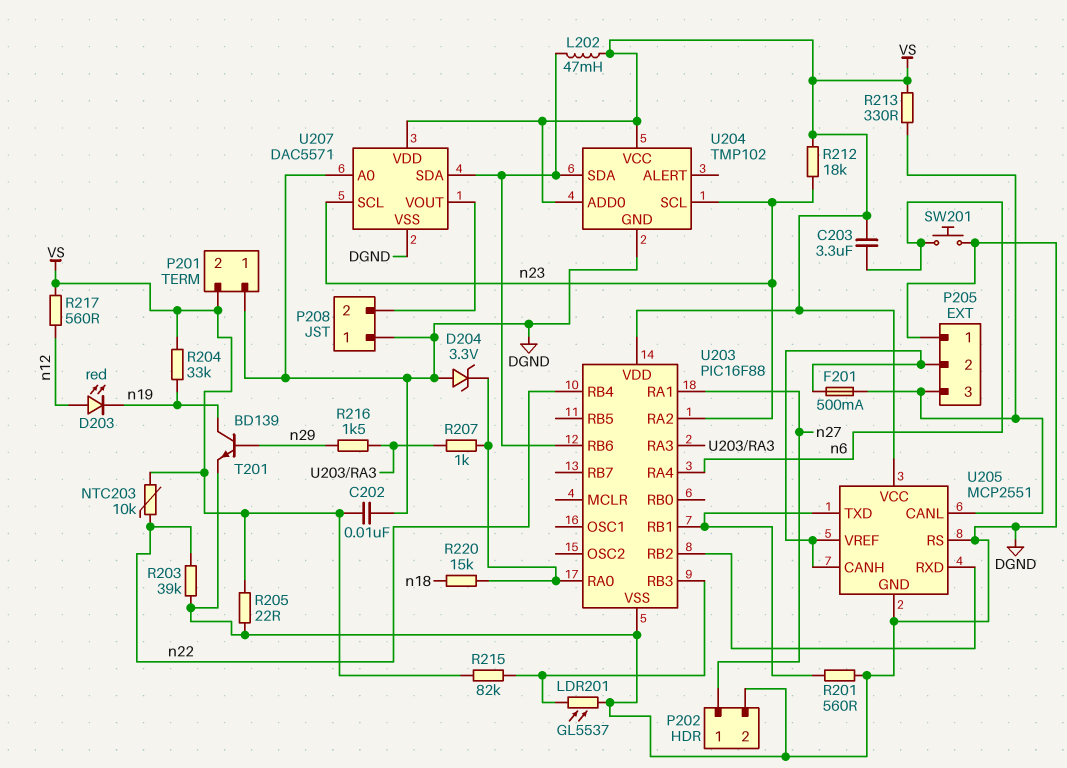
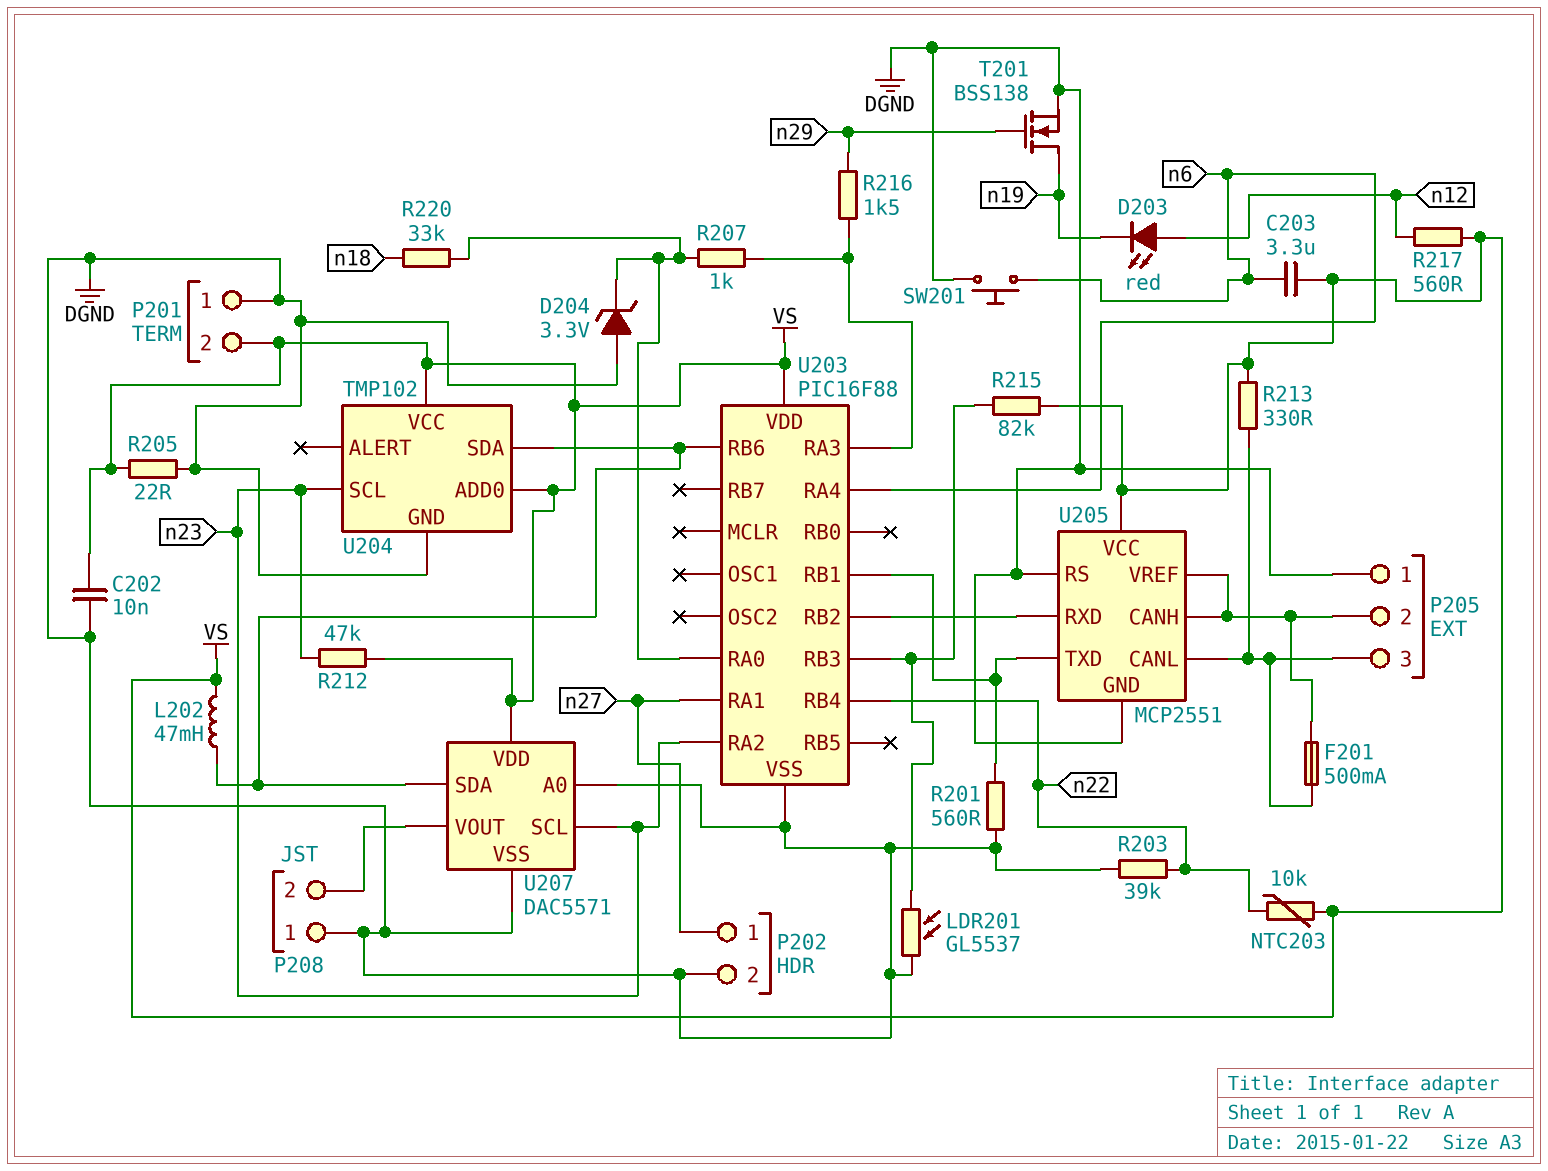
R204: 33k (VS, n19) -> none
R212: 18k (VS, n23) -> 47k (VS, n23)
R220: 15k (U203/RA0, n18) -> 33k (U203/RA0, n18)
T201: NPN BD139 (B n29, C n19, E DGND) -> NMOS BSS138 (G n29, D n19, S DGND)

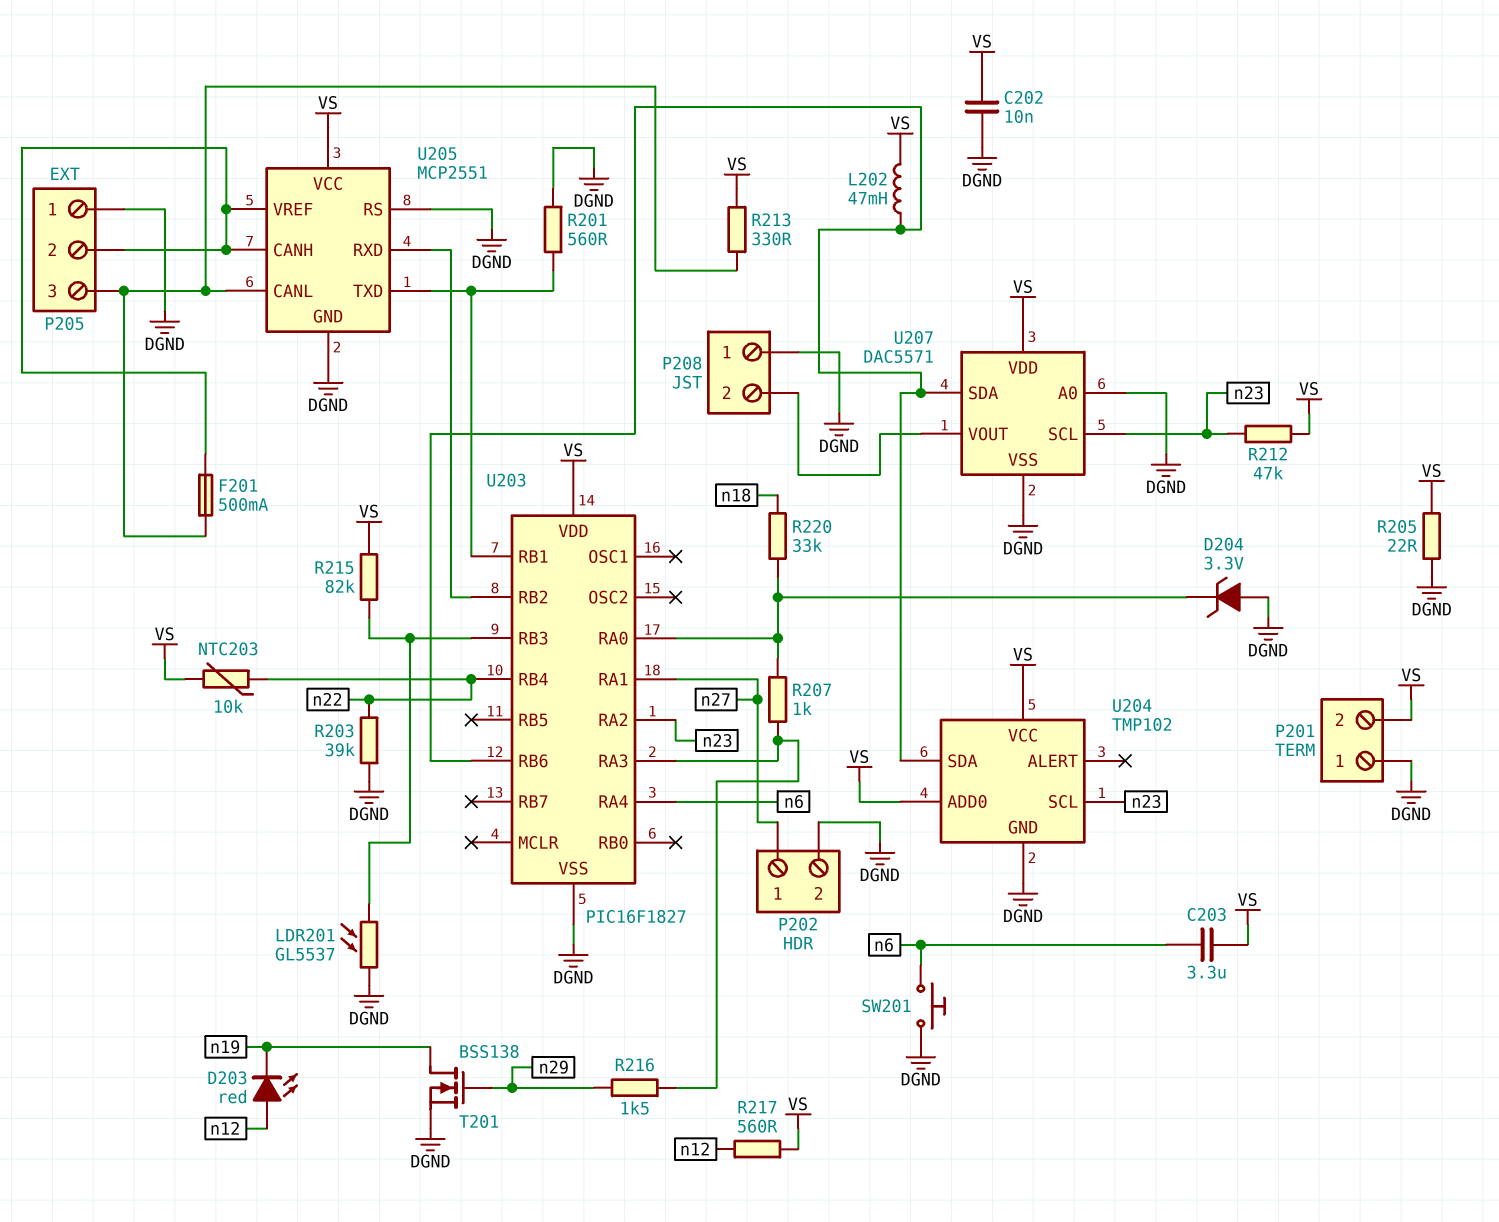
U203: PIC16F88 -> PIC16F1827

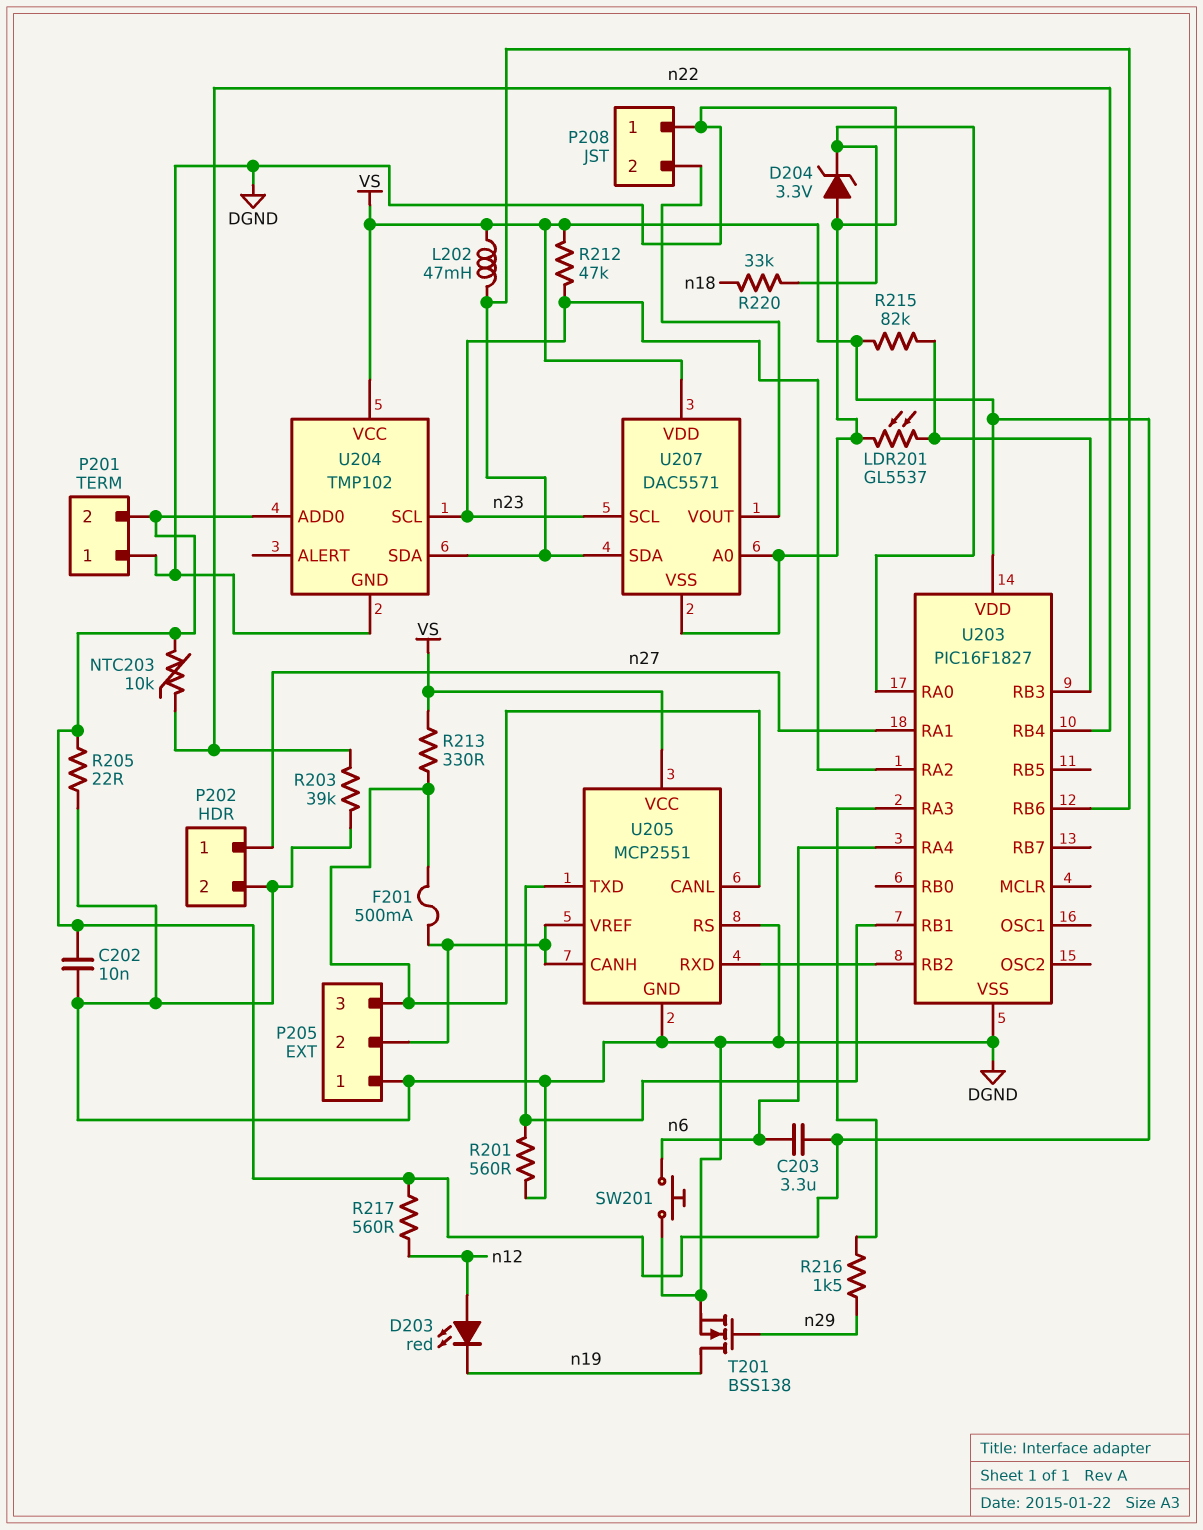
R207: 1k (U203/RA0, U203/RA3) -> none

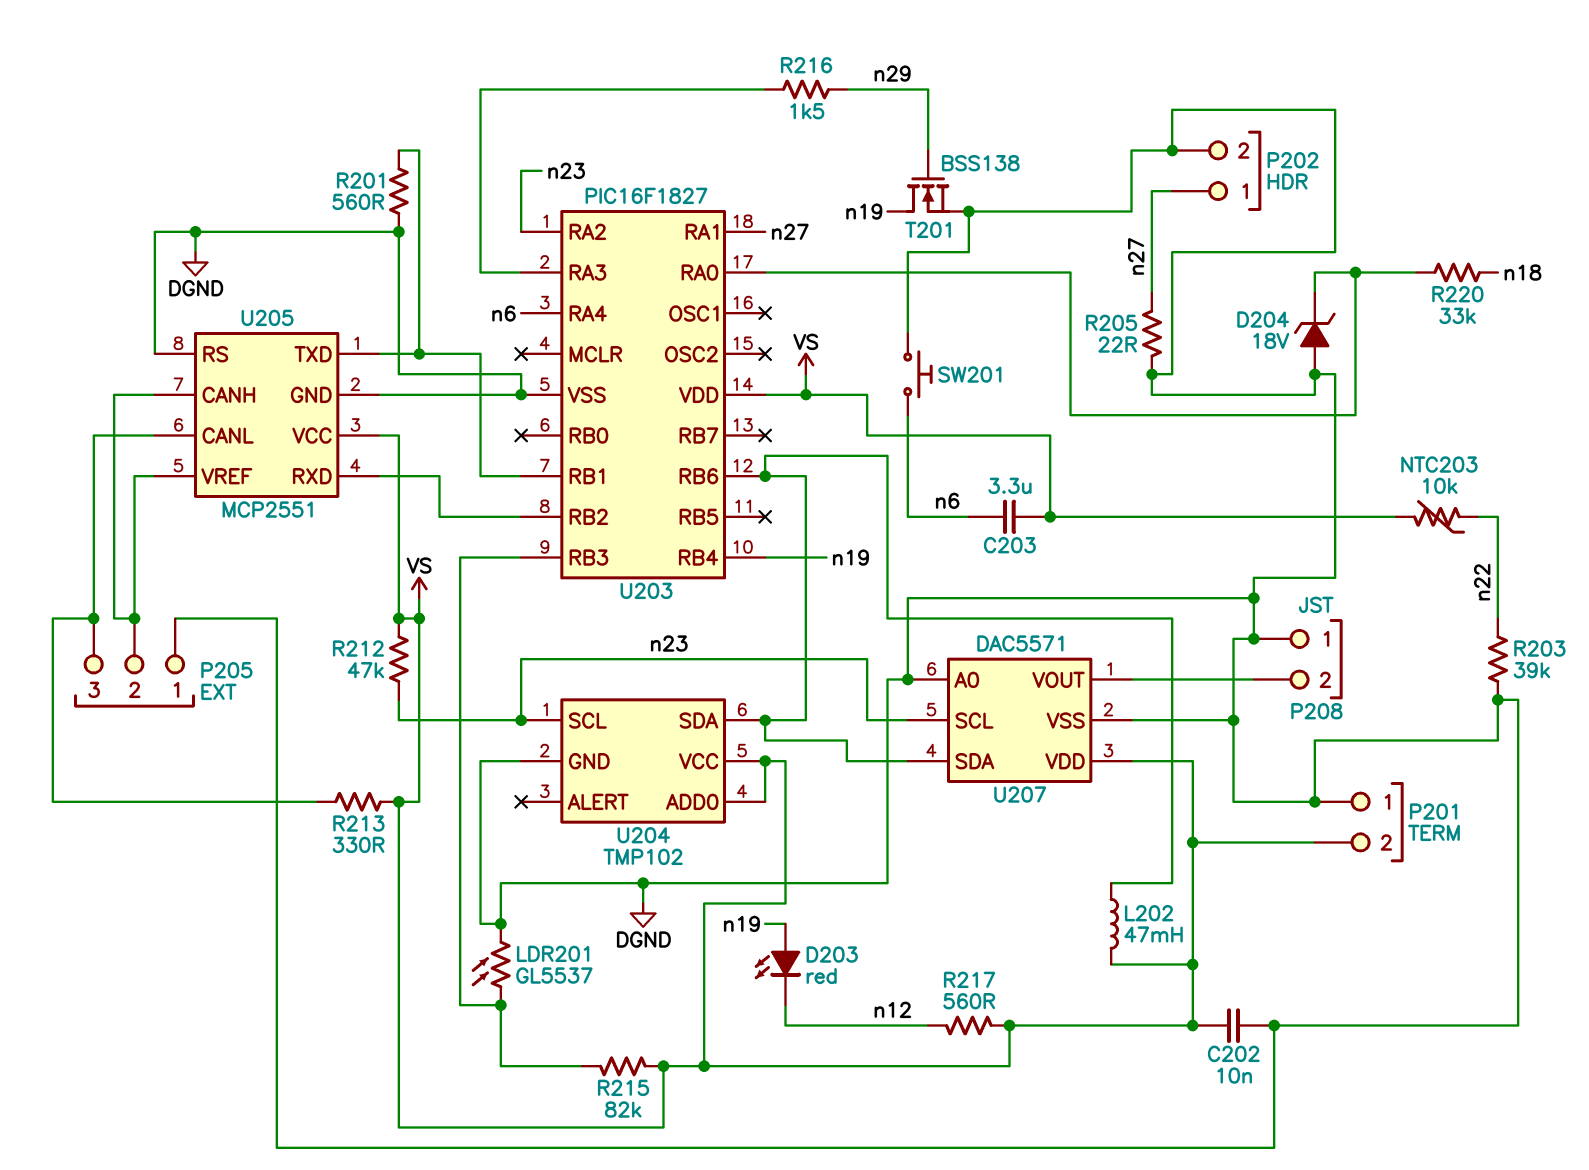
D203: LED red (A n12, K n19) -> LED red (A n19, K n12)
D204: zener 3.3V (A DGND, K U203/RA0) -> zener 18V (A DGND, K U203/RA0)
F201: 500mA (P205/2, P205/3) -> none
R205: 22 (DGND, VS) -> 22 (DGND, n27)
U203 pin RB4: n22 -> n19

